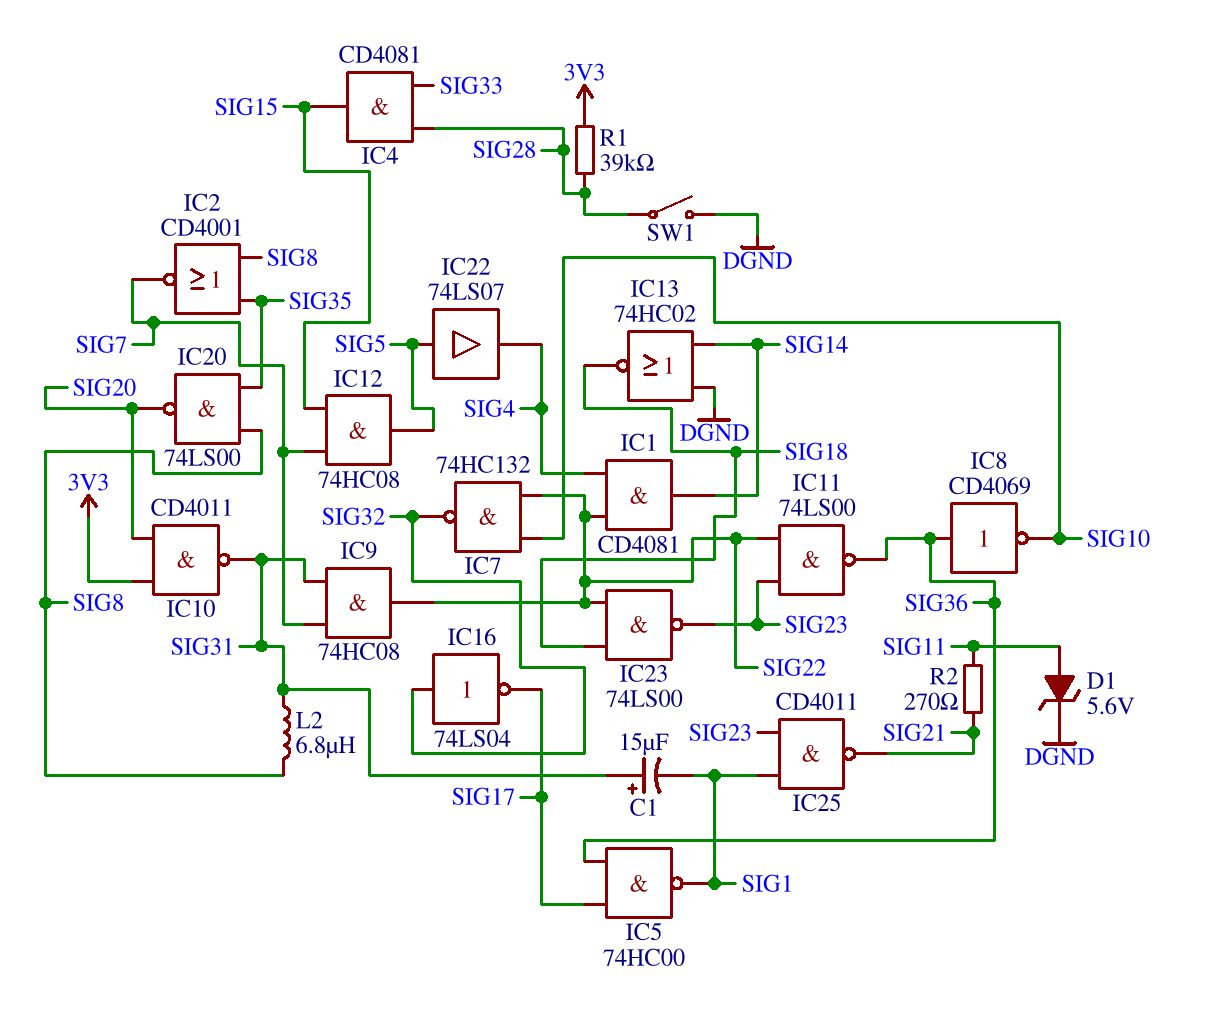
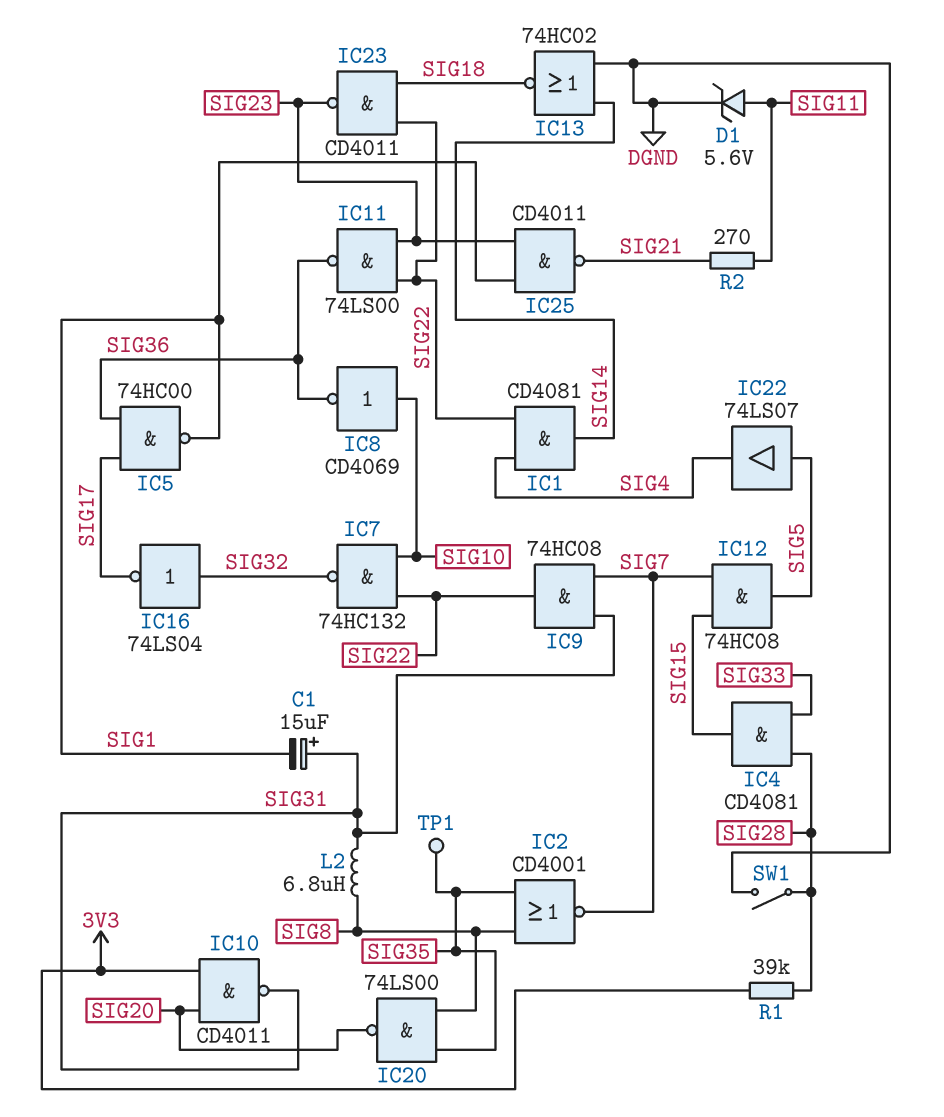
IC8: NOT CD4069 (in SIG36, out SIG10) -> NOT CD4069 (in SIG10, out SIG36)
IC23: NAND 74LS00 (in SIG18, in SIG22, out SIG23) -> NAND CD4011 (in SIG18, in SIG22, out SIG23)
TP1: none -> test point (SIG35)

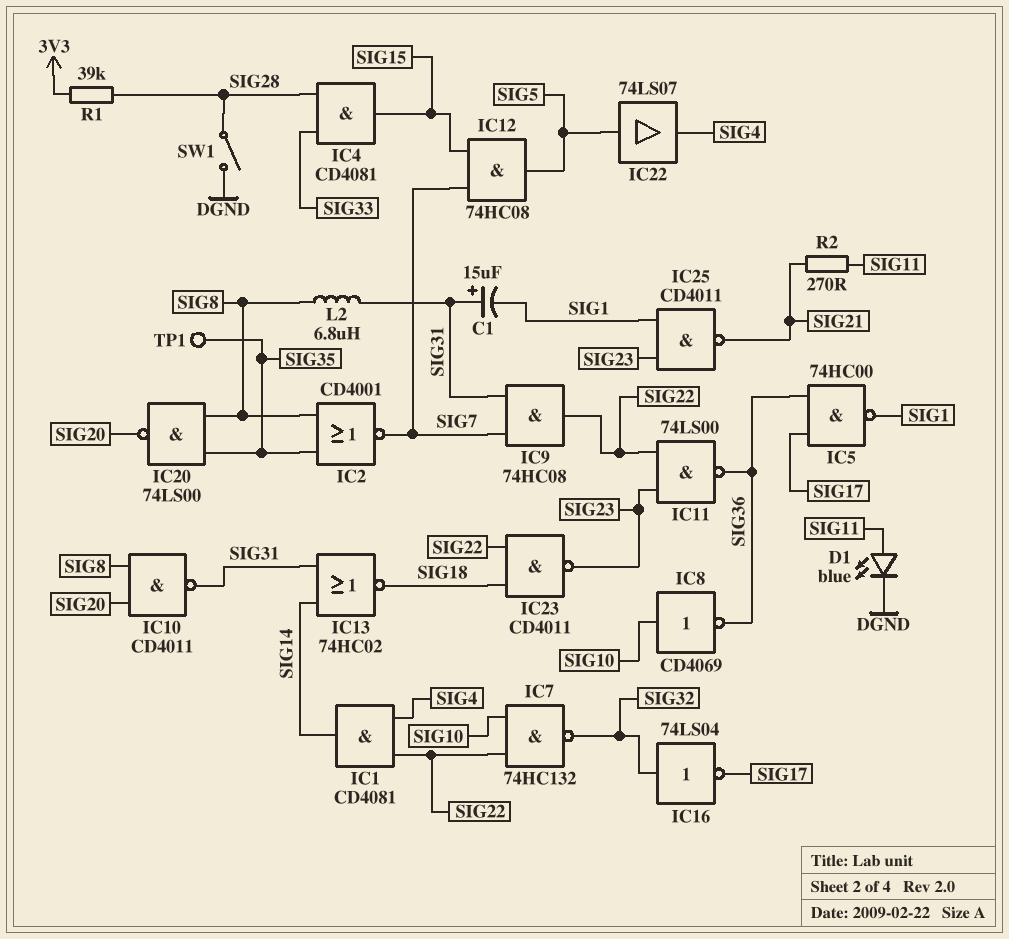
D1: zener 5.6V (A SIG11, K DGND) -> LED blue (A SIG11, K DGND)
IC10: NAND CD4011 (in 3V3, in SIG20, out SIG31) -> NAND CD4011 (in SIG8, in SIG20, out SIG31)
IC13: NOR 74HC02 (in DGND, in SIG14, out SIG18) -> NOR 74HC02 (in SIG14, in SIG31, out SIG18)

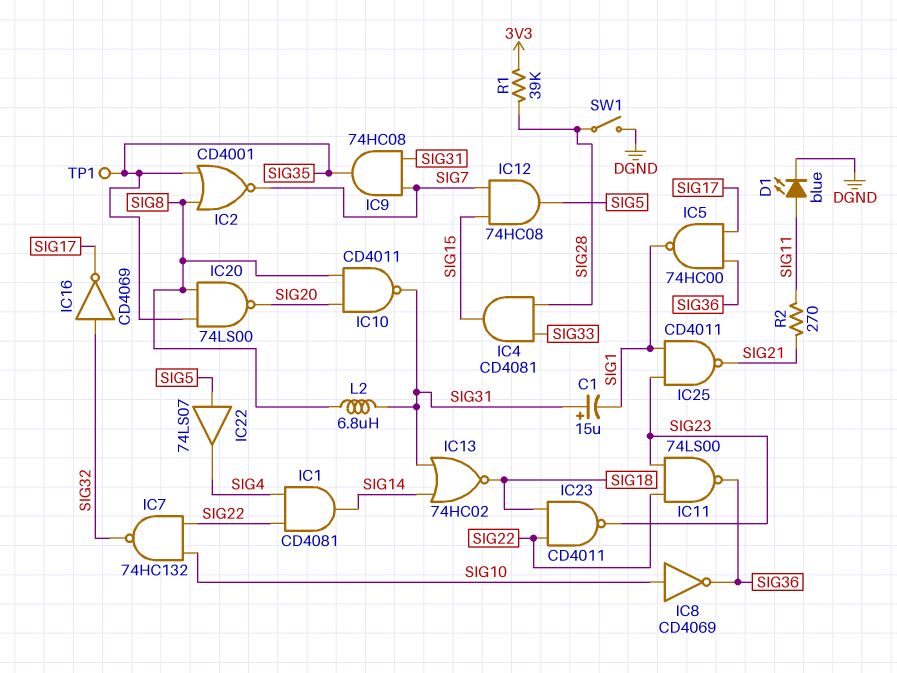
IC9: AND 74HC08 (in SIG7, in SIG31, out SIG22) -> AND 74HC08 (in SIG7, in SIG31, out SIG35)
IC16: NOT 74LS04 (in SIG32, out SIG17) -> NOT CD4069 (in SIG32, out SIG17)

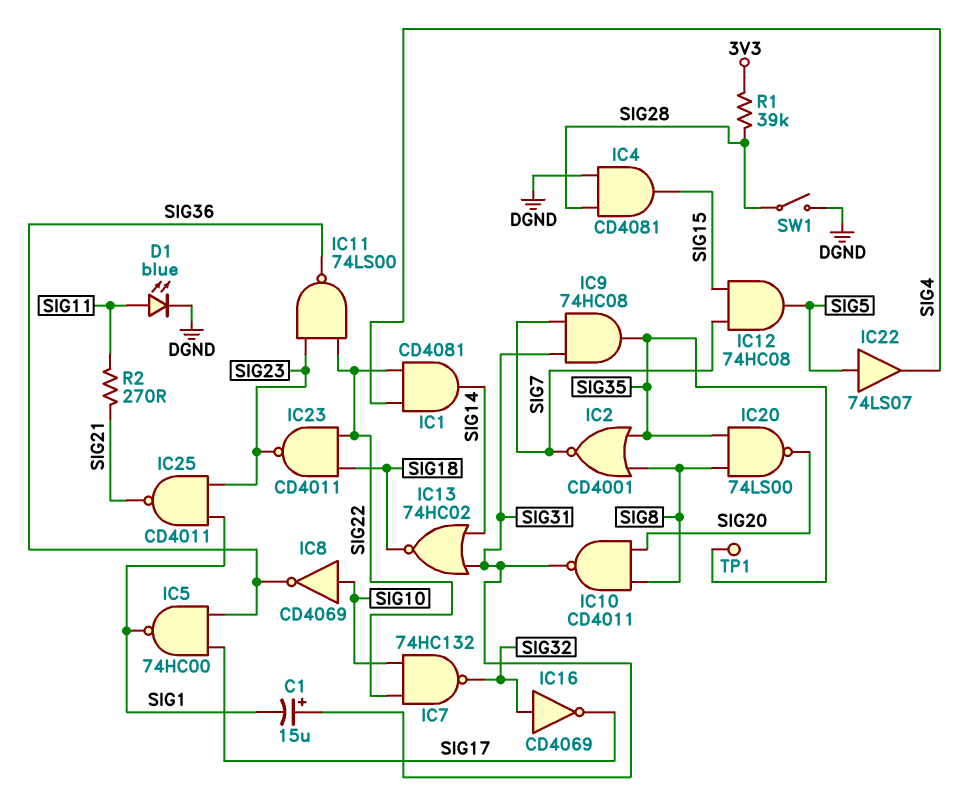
IC4: AND CD4081 (in SIG28, in SIG33, out SIG15) -> AND CD4081 (in DGND, in SIG28, out SIG15)
L2: 6.8uH (SIG8, SIG31) -> none

